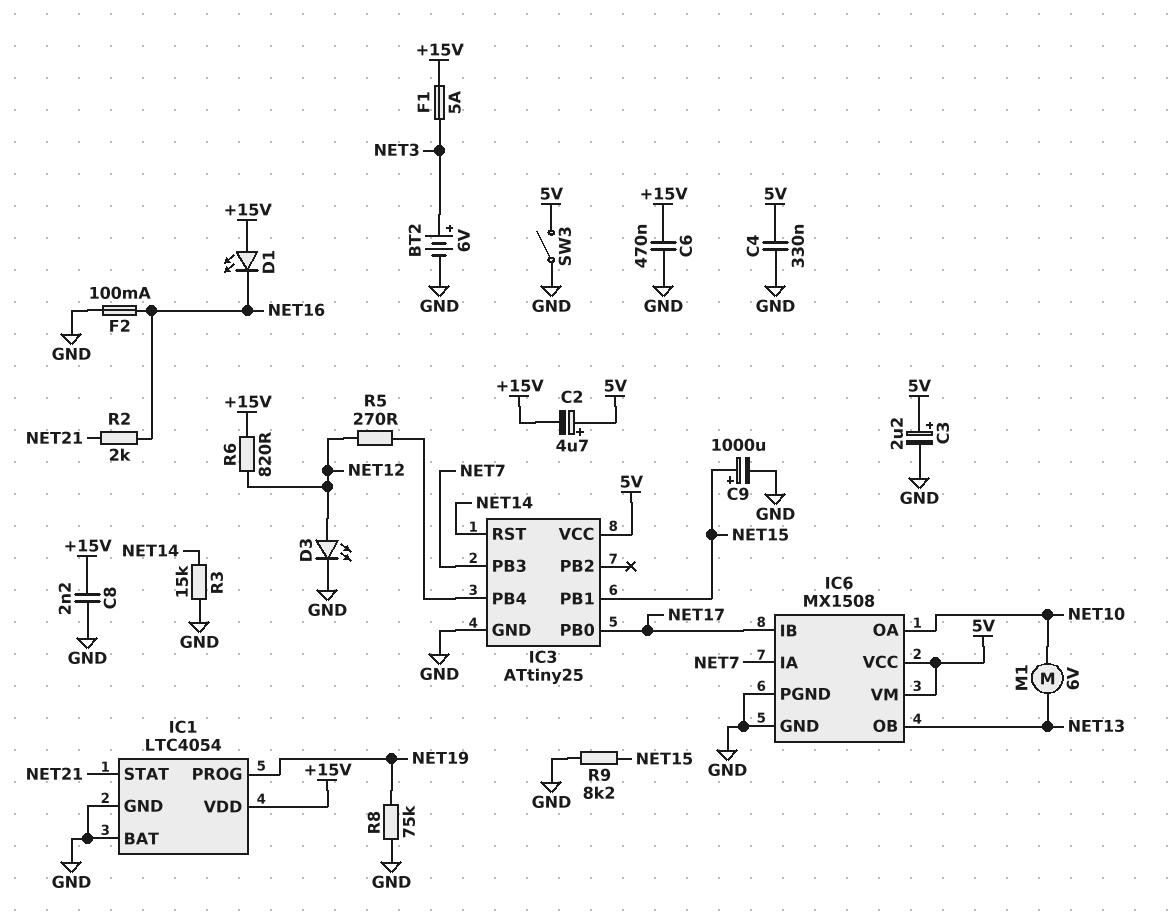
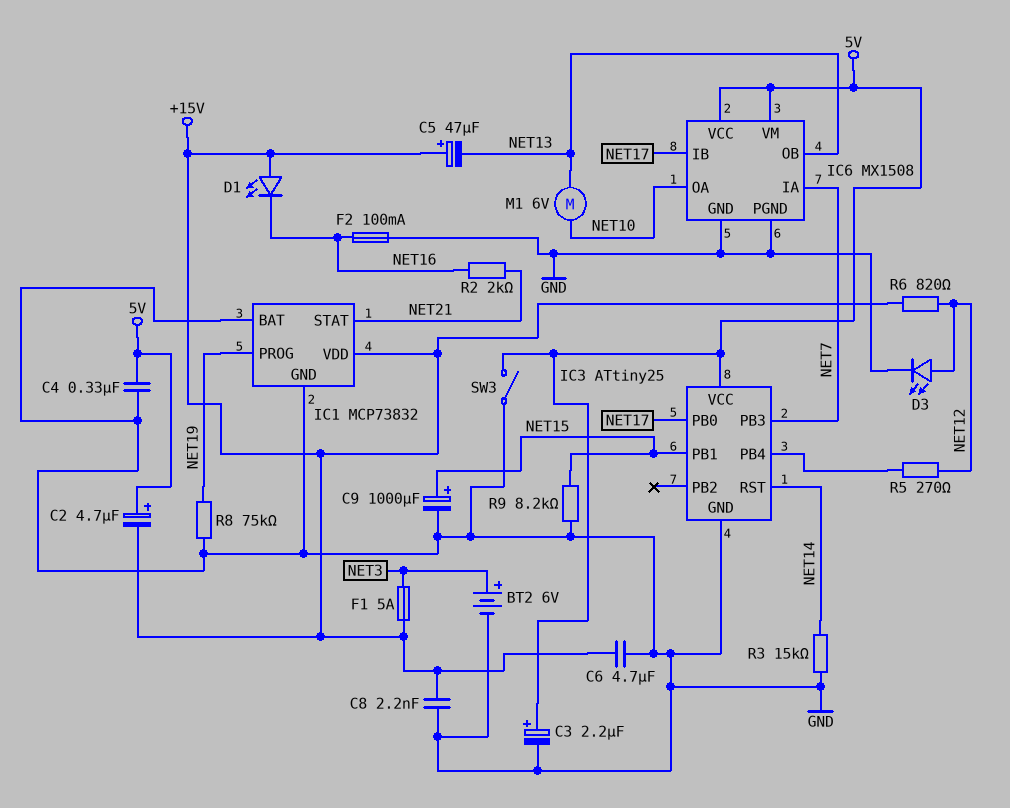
C5: none -> 47uF (plus +15V, minus NET13)
C6: 470nF (+15V, GND) -> 4.7uF (+15V, GND)
IC1: LTC4054 -> MCP73832

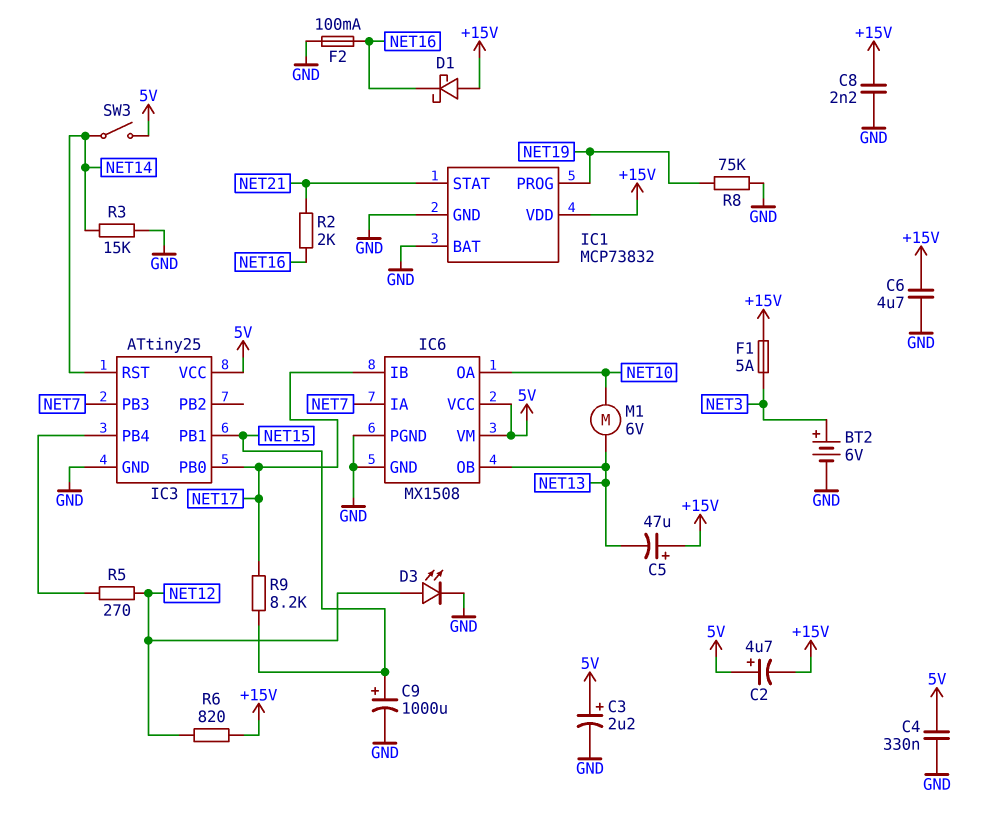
D1: LED (A +15V, K NET16) -> schottky (A +15V, K NET16)
R9: 8.2k (GND, NET15) -> 8.2k (NET15, NET17)
SW3: switch (5V, GND) -> switch (5V, NET14)

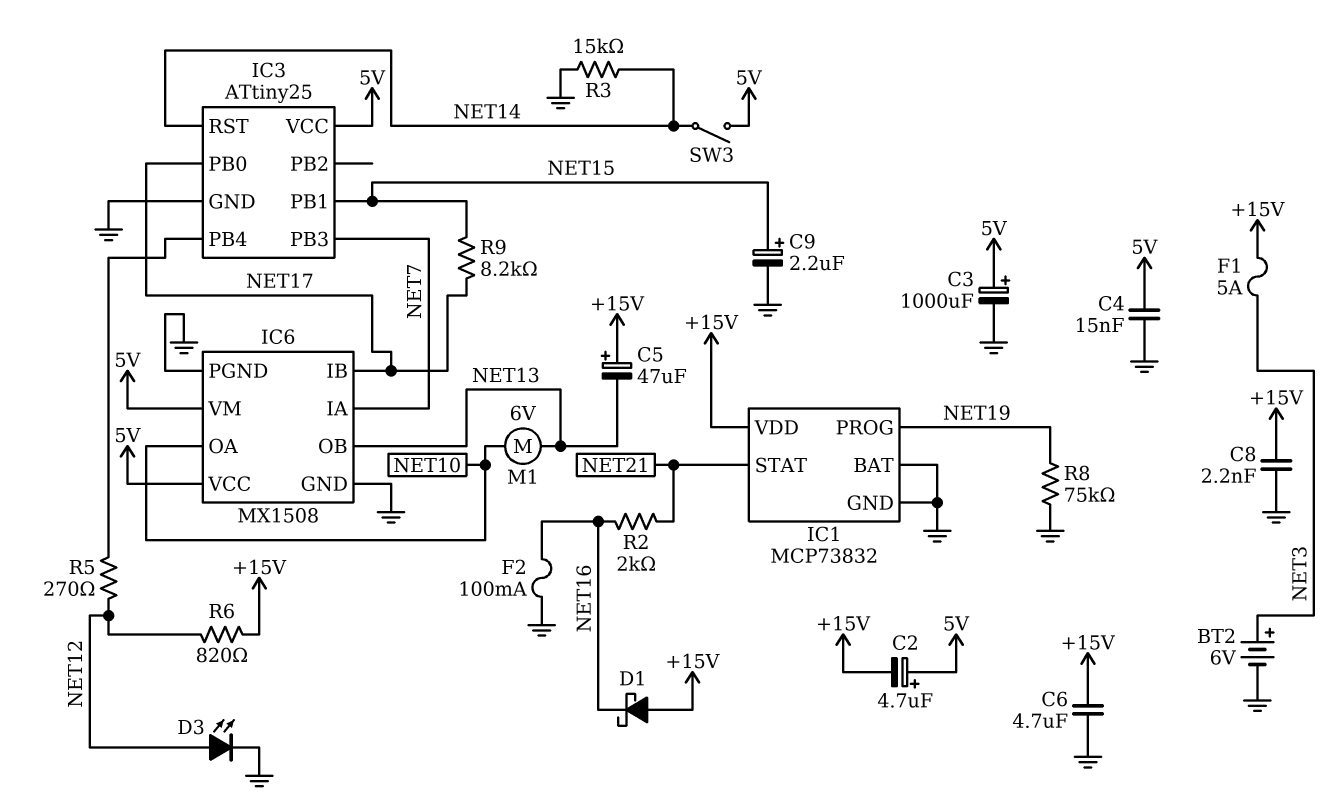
C3: 2.2uF (plus 5V, minus GND) -> 1000uF (plus 5V, minus GND)
C4: 330nF (5V, GND) -> 15nF (5V, GND)
C9: 1000uF (plus NET15, minus GND) -> 2.2uF (plus NET15, minus GND)

